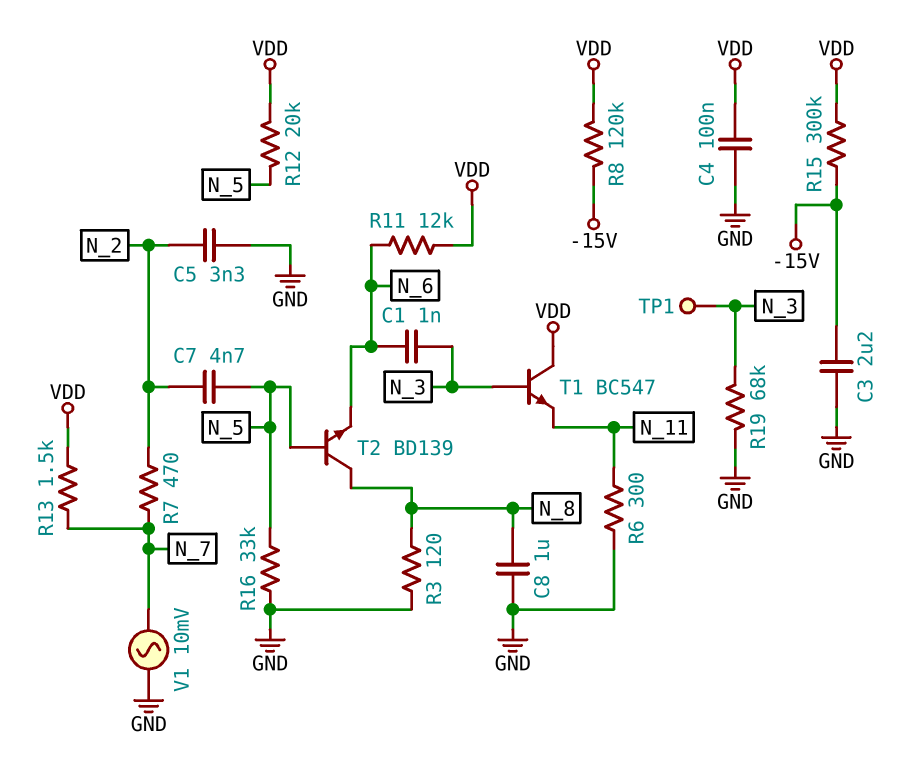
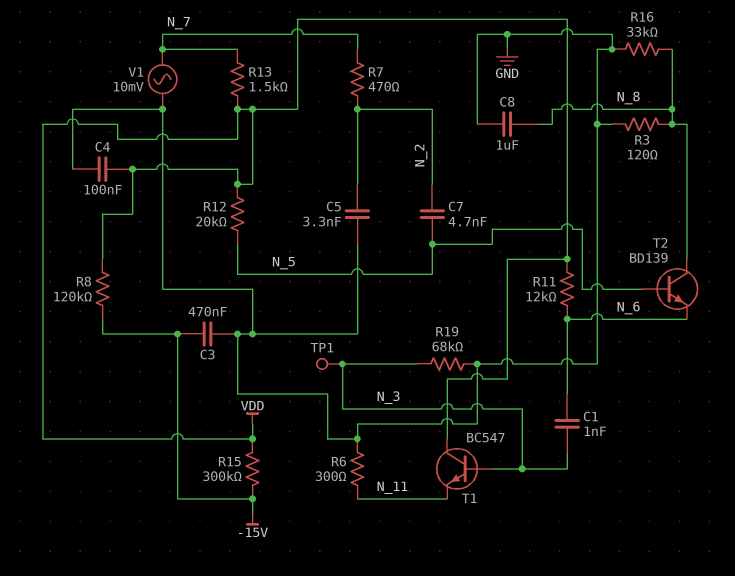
C3: 2.2uF (-15V, GND) -> 470nF (-15V, GND)
R16: 33k (GND, N_5) -> 33k (GND, N_8)

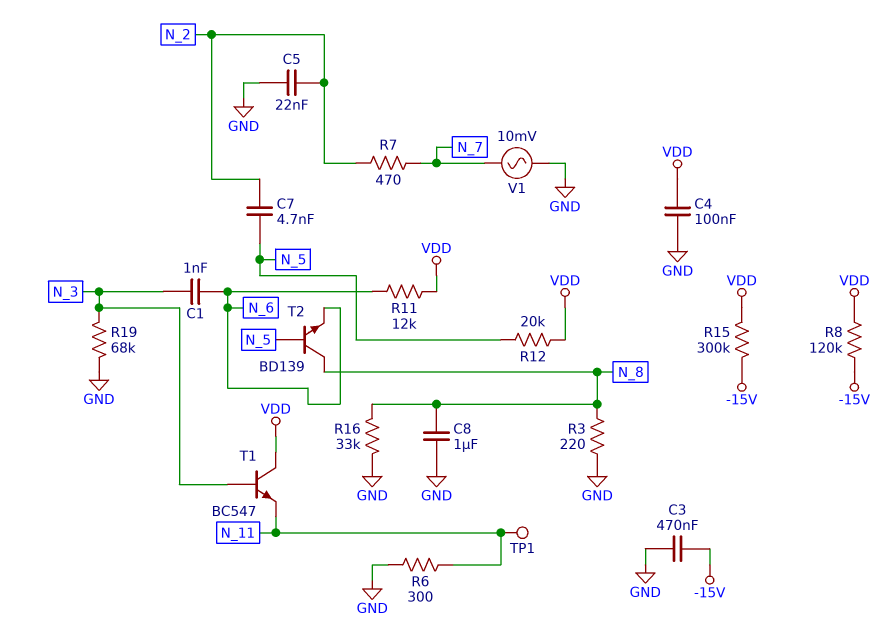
C5: 3.3nF (GND, N_2) -> 22nF (GND, N_2)
R3: 120 (GND, N_8) -> 220 (GND, N_8)
R13: 1.5k (N_7, VDD) -> none
TP1: test point (N_3) -> test point (N_11)

